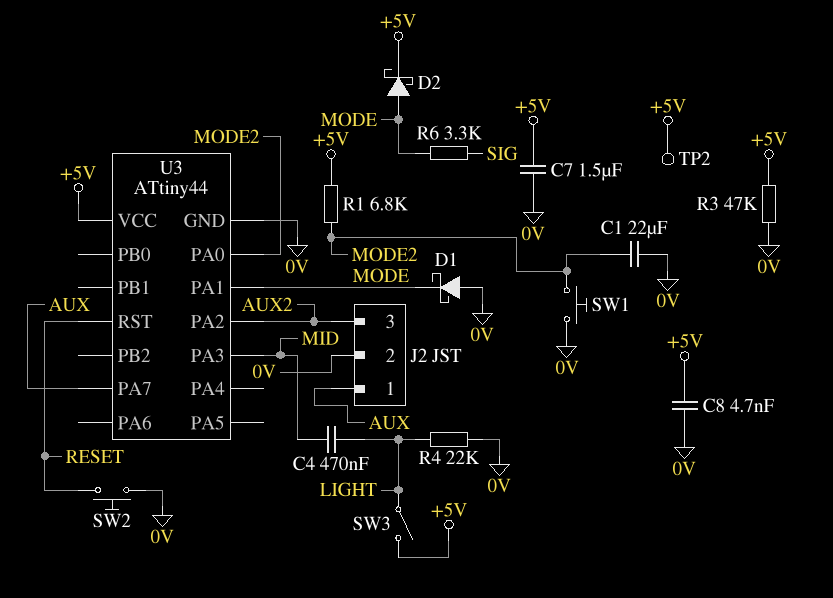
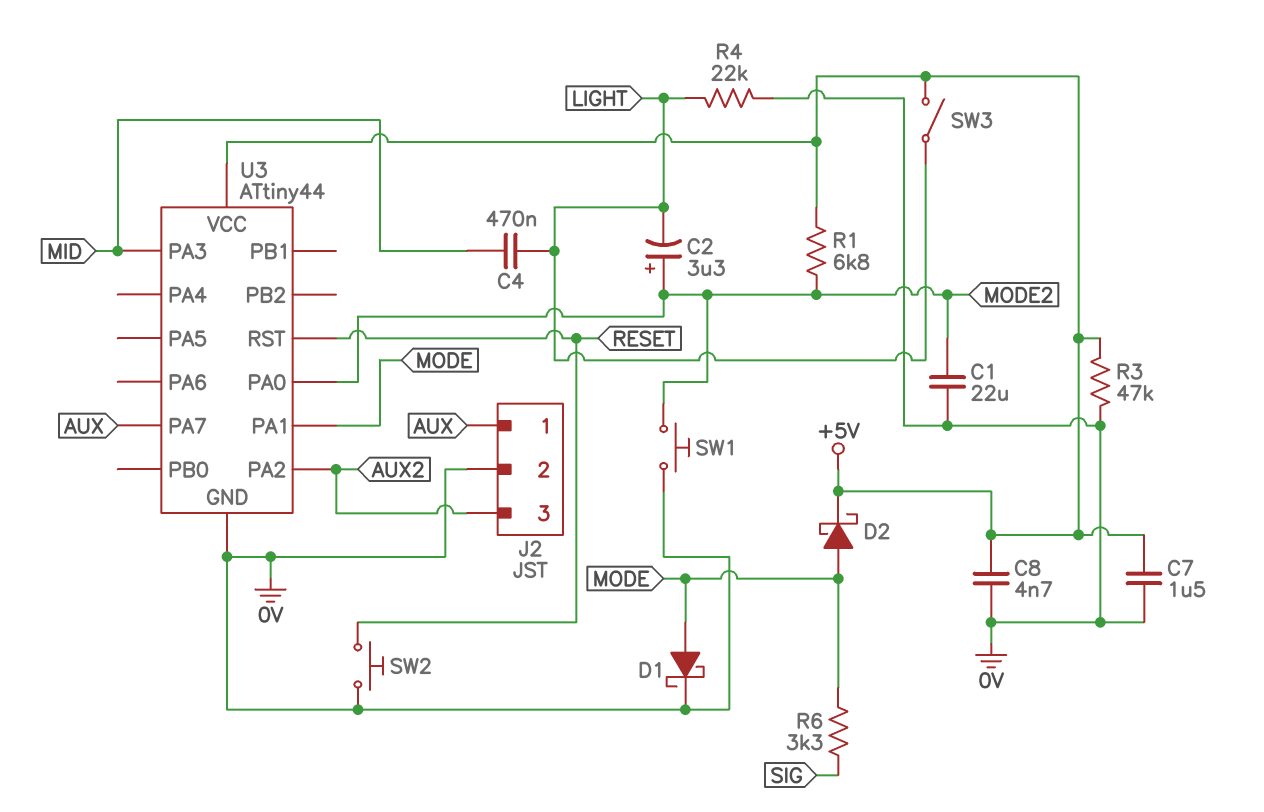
C2: none -> 3.3uF (plus MODE2, minus LIGHT)
D1: schottky (A 0V, K MODE) -> schottky (A MODE, K 0V)
TP2: test point (+5V) -> none

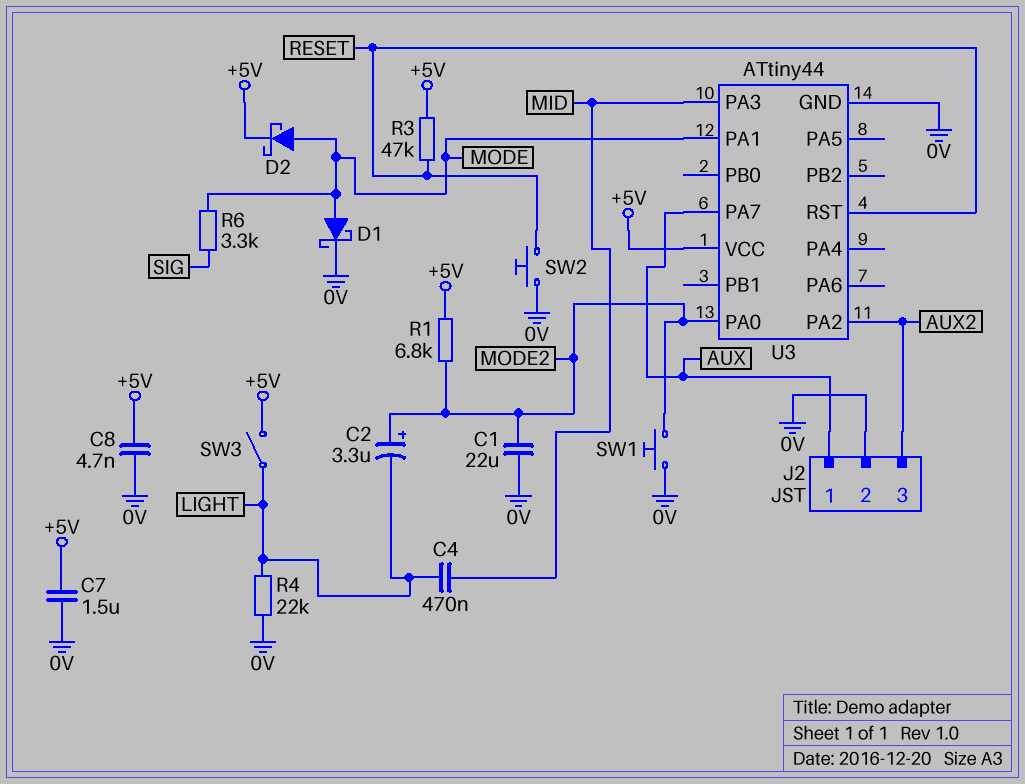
R3: 47k (+5V, 0V) -> 47k (+5V, RESET)

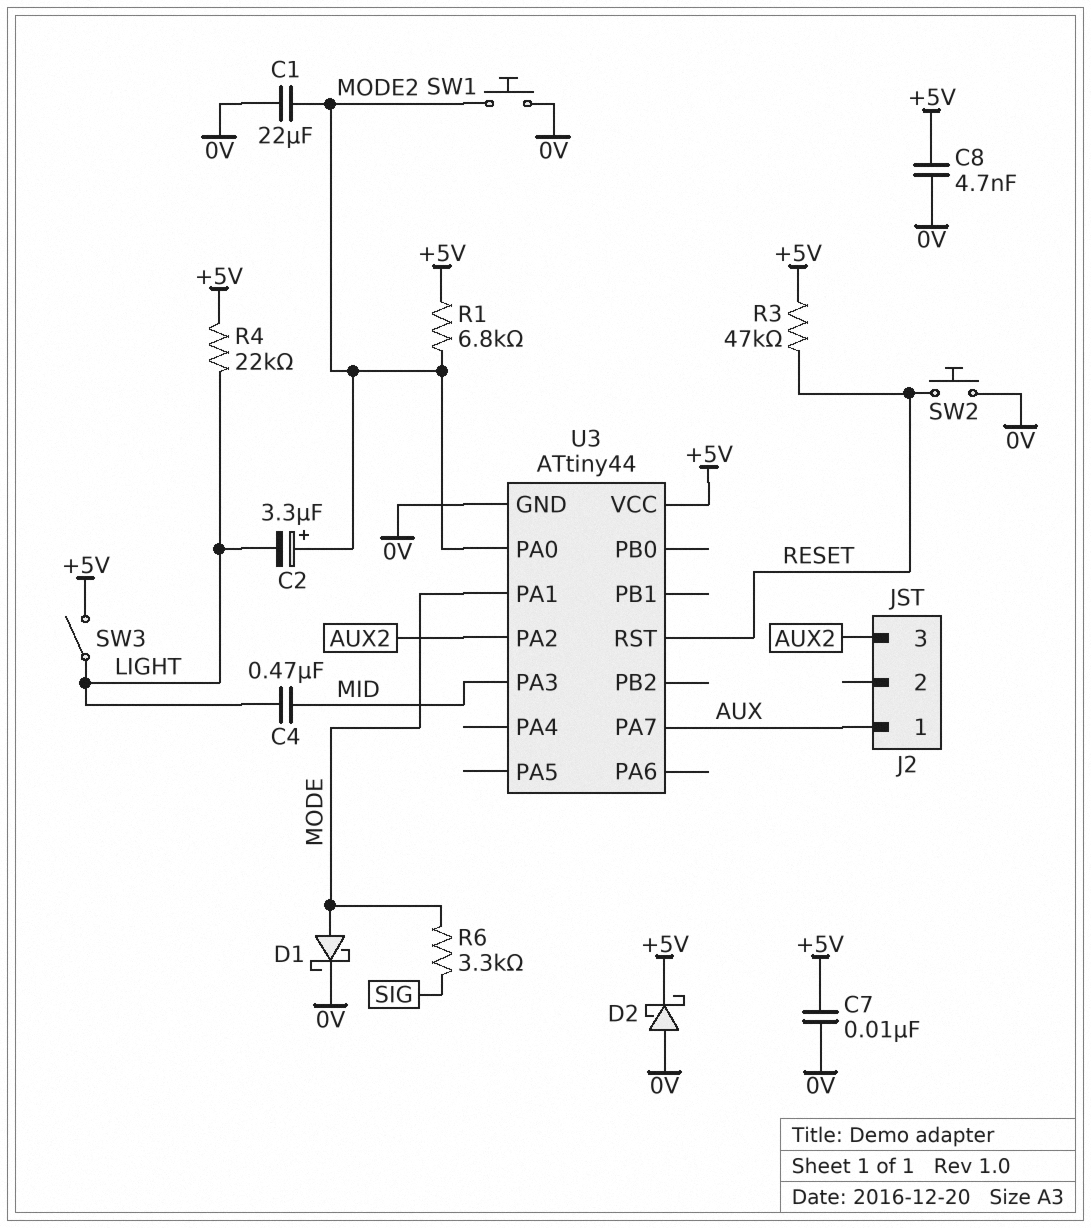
C7: 1.5uF (+5V, 0V) -> 10nF (+5V, 0V)
D2: schottky (A MODE, K +5V) -> schottky (A 0V, K +5V)
J2 pin 2: 0V -> none
R4: 22k (0V, LIGHT) -> 22k (+5V, LIGHT)

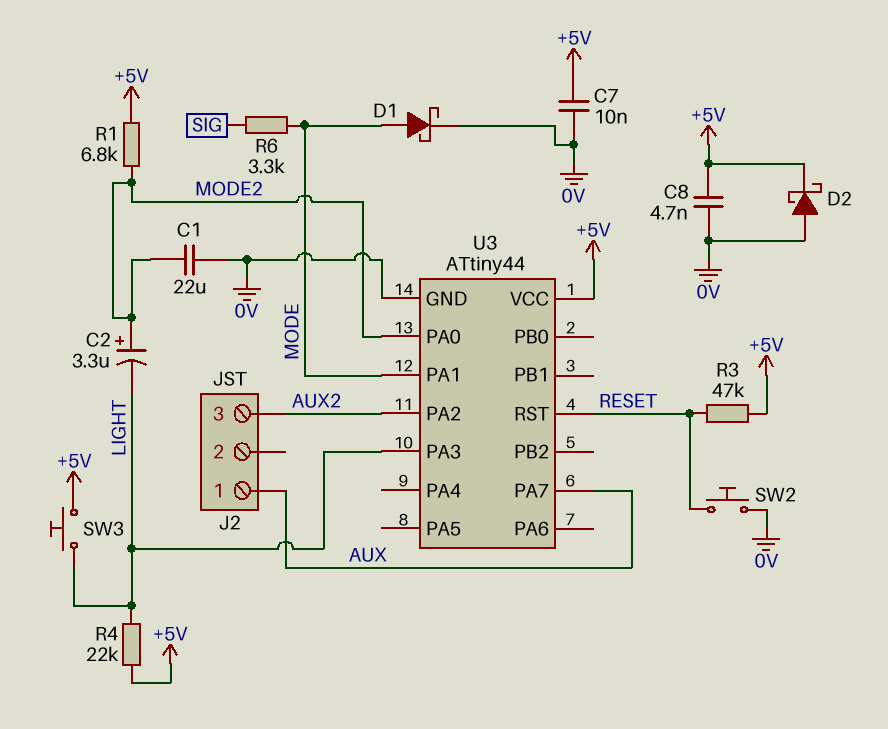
C4: 470nF (LIGHT, MID) -> none
SW1: button (0V, MODE2) -> none
SW3: switch (+5V, LIGHT) -> button (+5V, LIGHT)
U3 pin PA3: MID -> LIGHT

